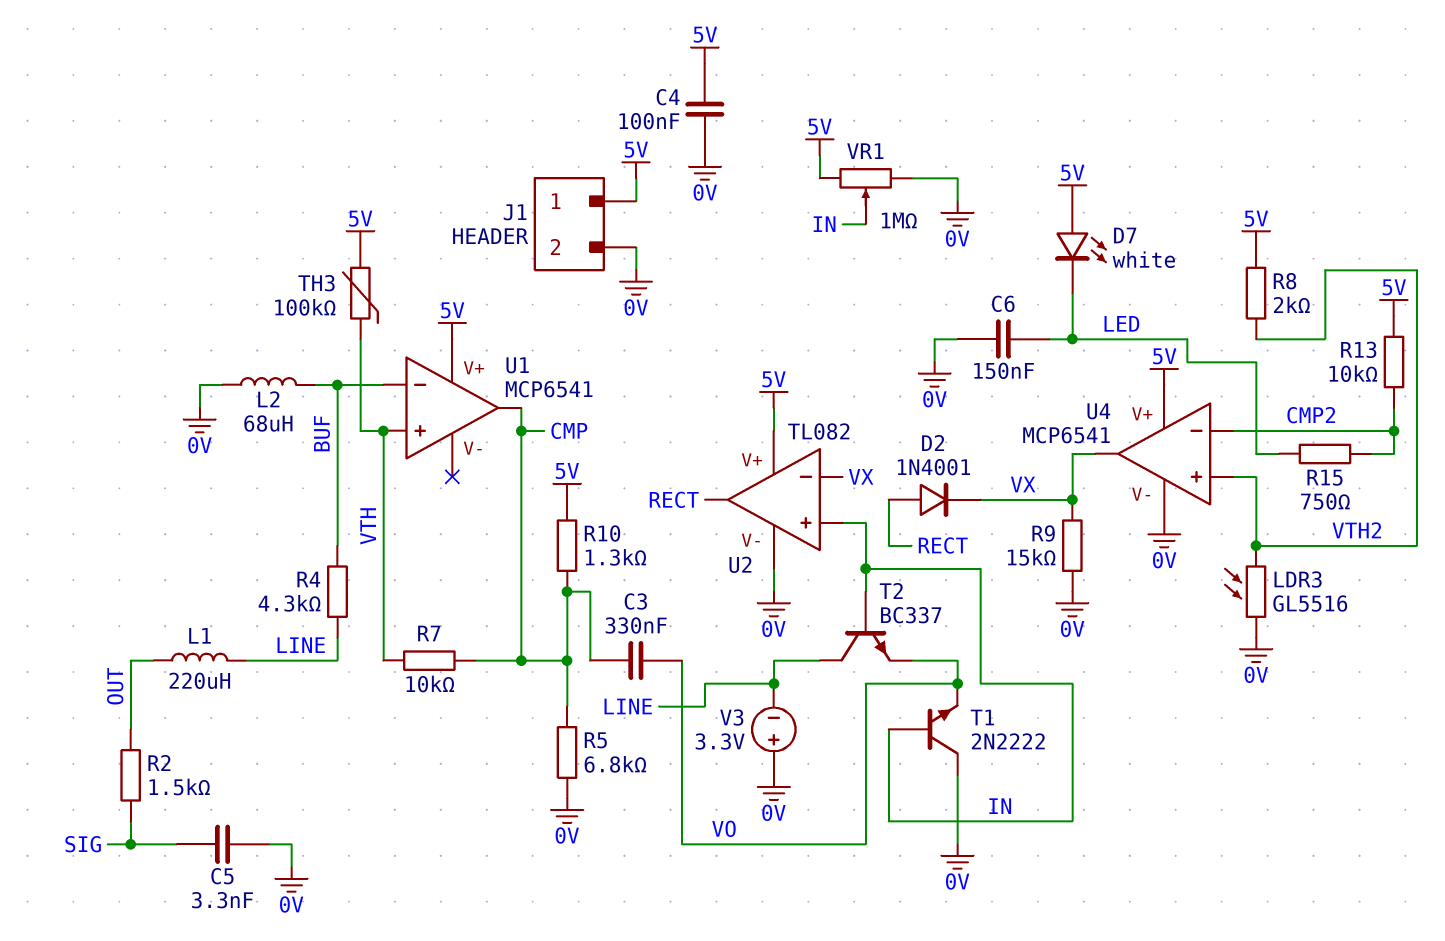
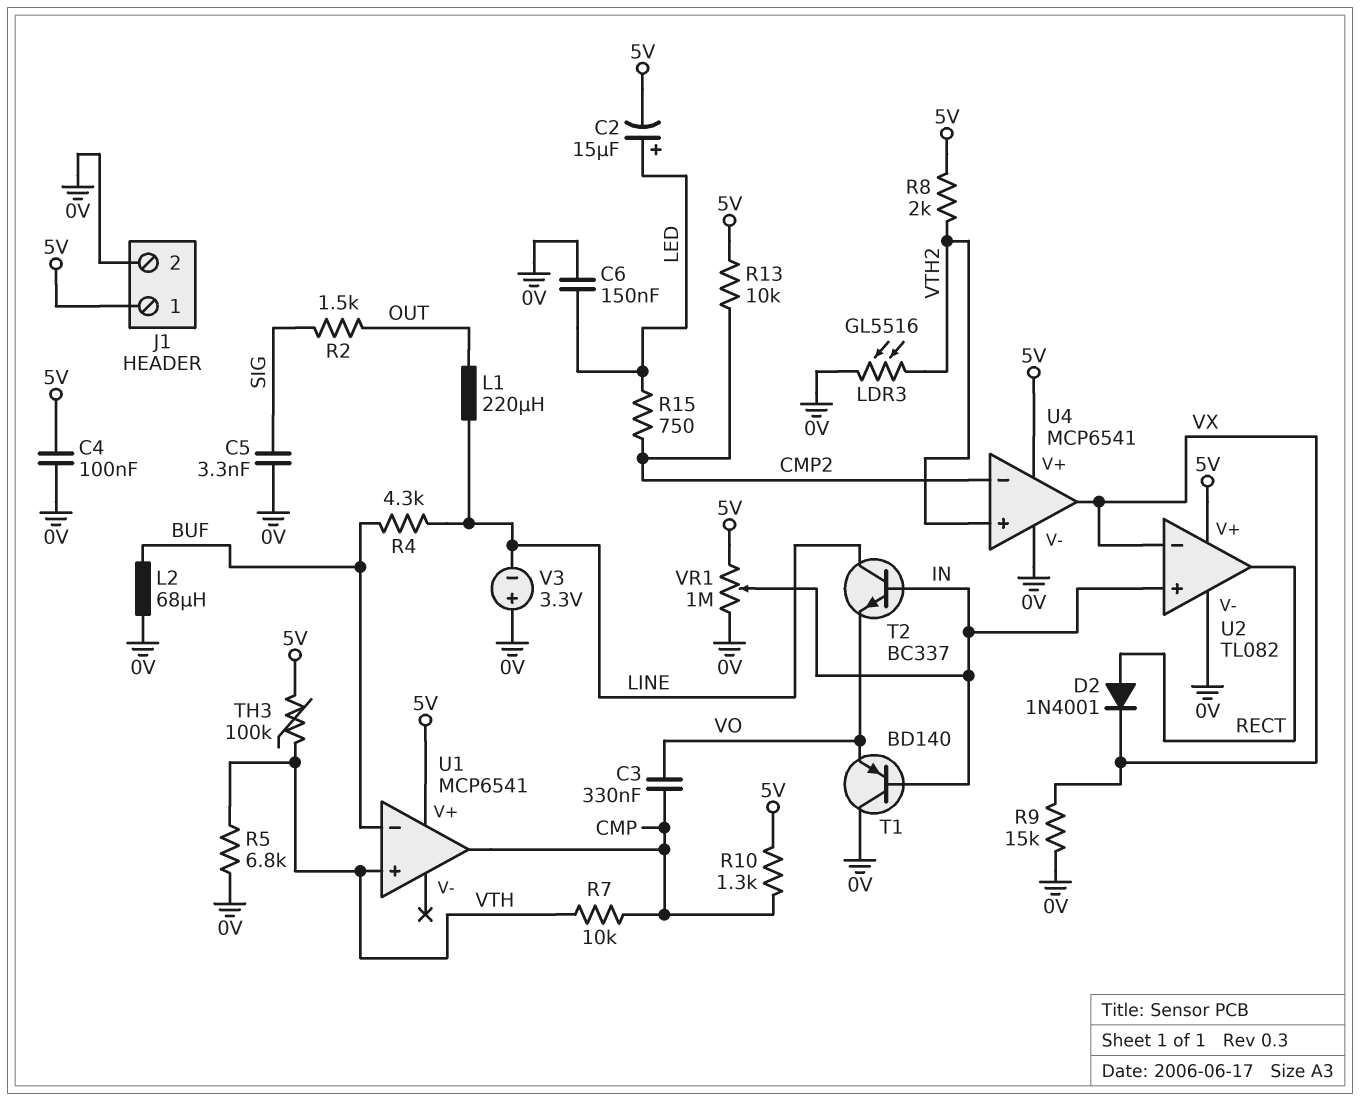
C2: none -> 15uF (plus LED, minus 5V)
D7: LED white (A 5V, K LED) -> none
R5: 6.8k (0V, CMP) -> 6.8k (0V, VTH)
T1: NPN 2N2222 (B IN, C 0V, E VO) -> PNP BD140 (B IN, C 0V, E VO)

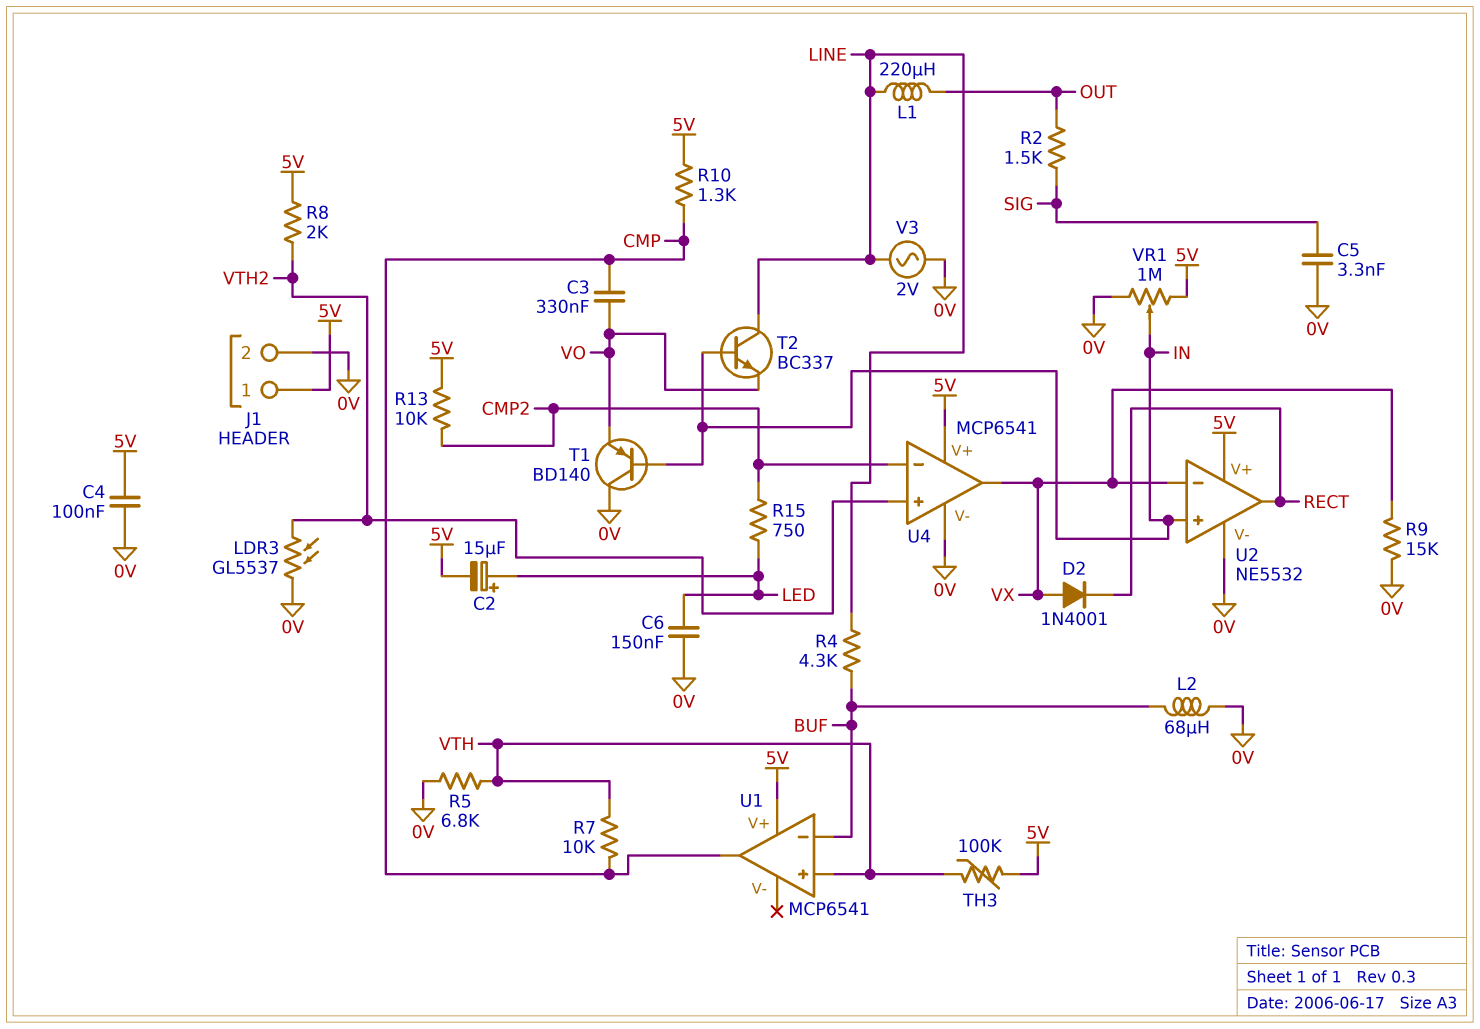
D2: diode 1N4001 (A RECT, K VX) -> diode 1N4001 (A VX, K RECT)
LDR3: GL5516 (0V, VTH2) -> GL5537 (0V, VTH2)
U2: TL082 -> NE5532
V3: 3.3V (plus 0V, minus LINE) -> AC 2V (0V, LINE)

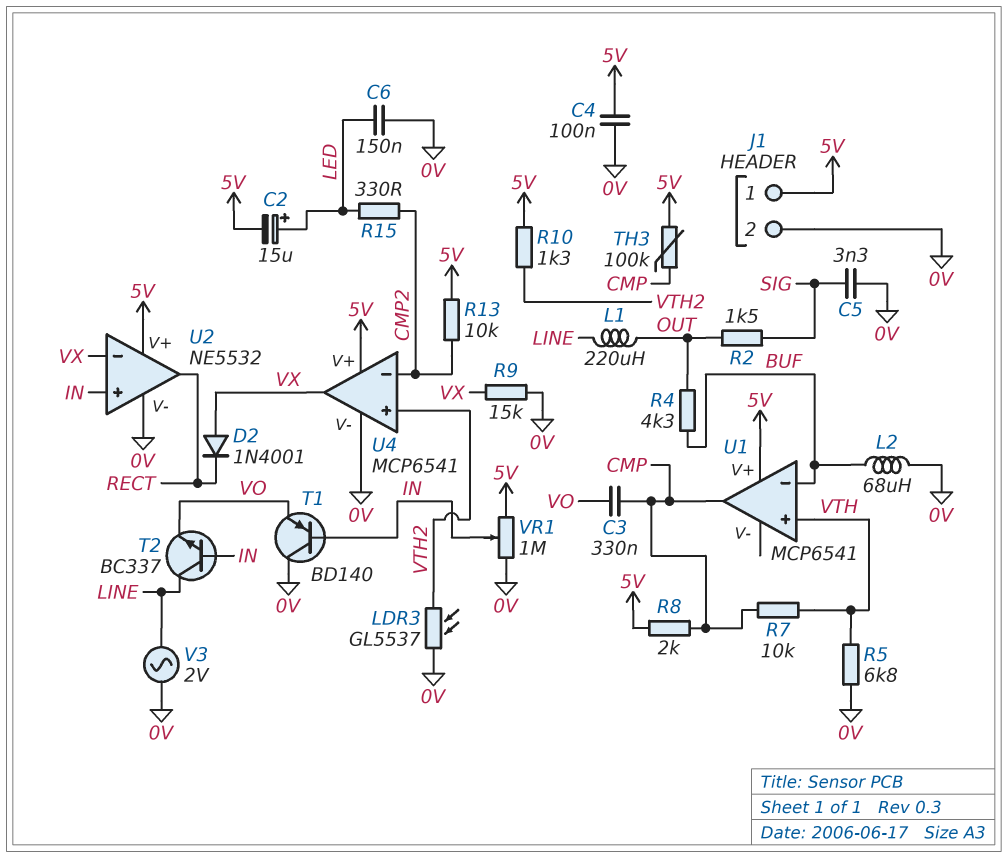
R4: 4.3k (BUF, LINE) -> 4.3k (BUF, OUT)
R8: 2k (5V, VTH2) -> 2k (5V, CMP)
R10: 1.3k (5V, CMP) -> 1.3k (5V, VTH2)
R15: 750 (CMP2, LED) -> 330 (CMP2, LED)
TH3: 100k (5V, VTH) -> 100k (5V, CMP)

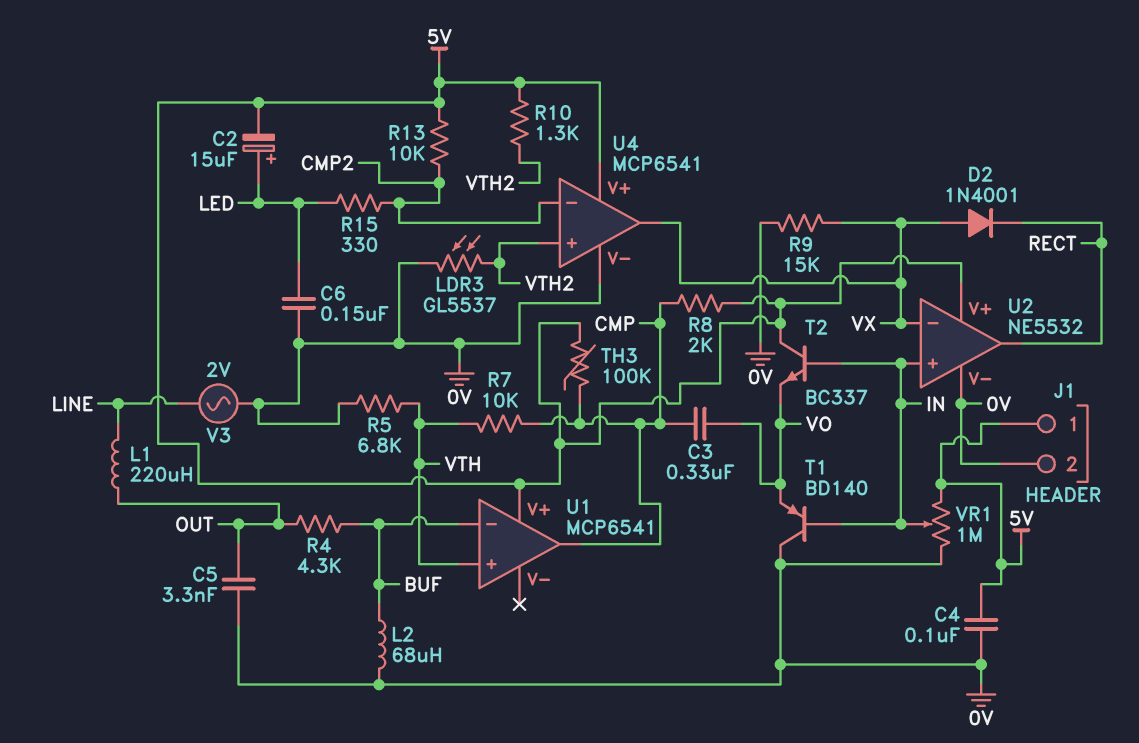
C5: 3.3nF (0V, SIG) -> 3.3nF (0V, OUT)
R2: 1.5k (OUT, SIG) -> none
T2: NPN BC337 (B IN, C LINE, E VO) -> NPN BC337 (B IN, C 5V, E VO)

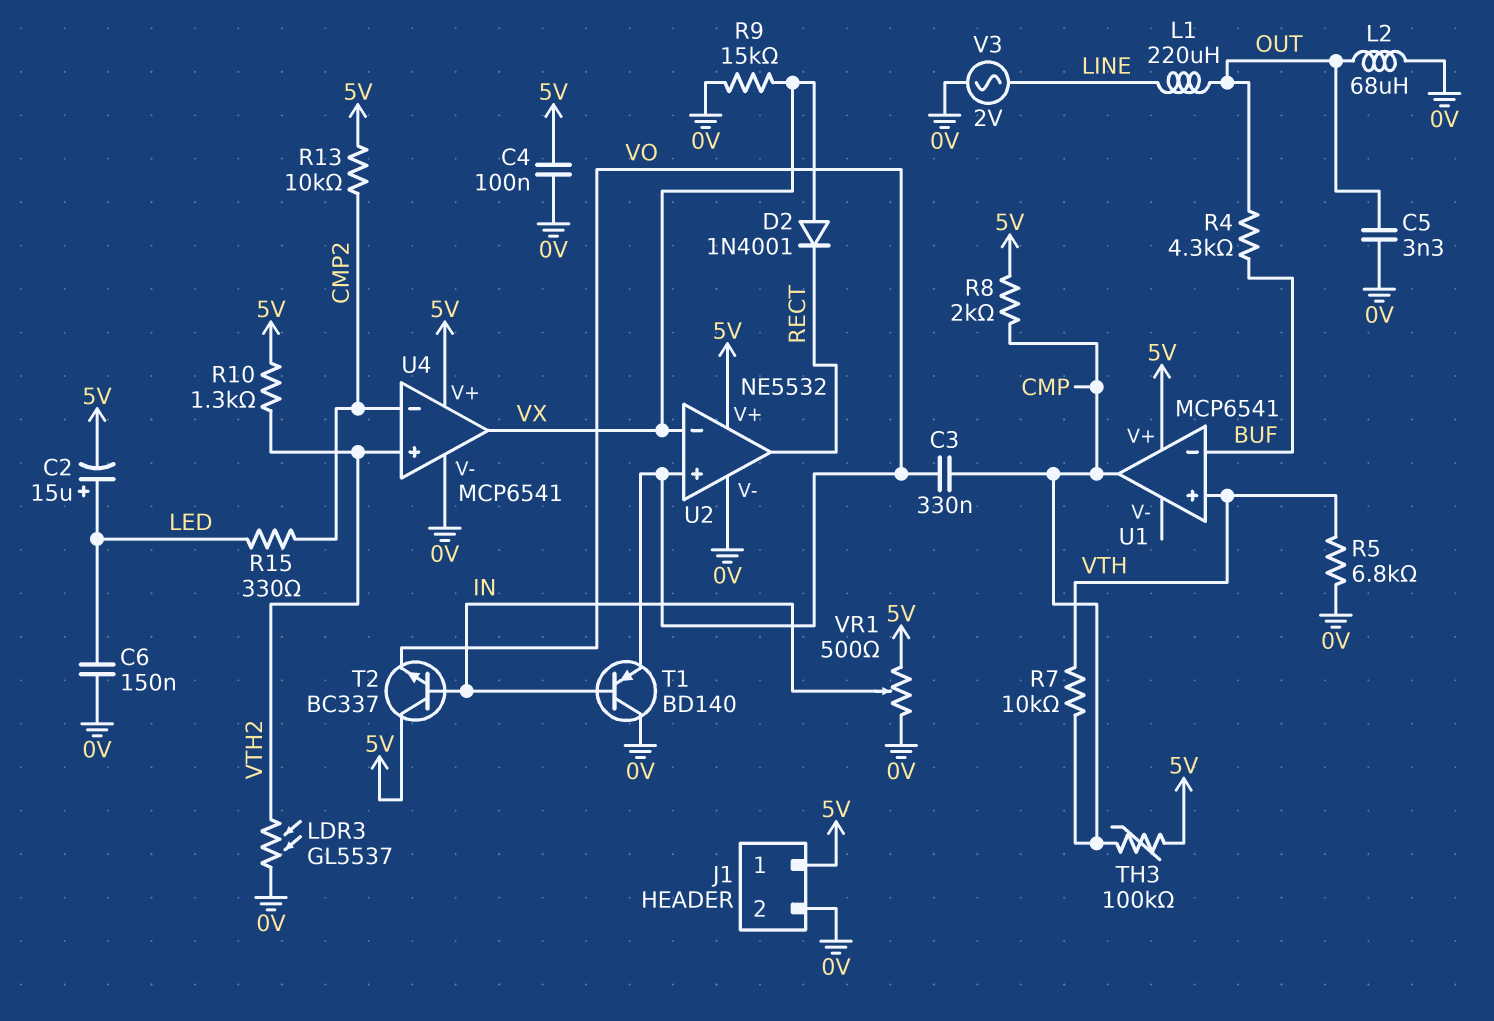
L2: 68uH (0V, BUF) -> 68uH (0V, OUT)
U2 pin in+: IN -> VO
VR1: 1M (0V, 5V, wiper IN) -> 500 (0V, 5V, wiper IN)

